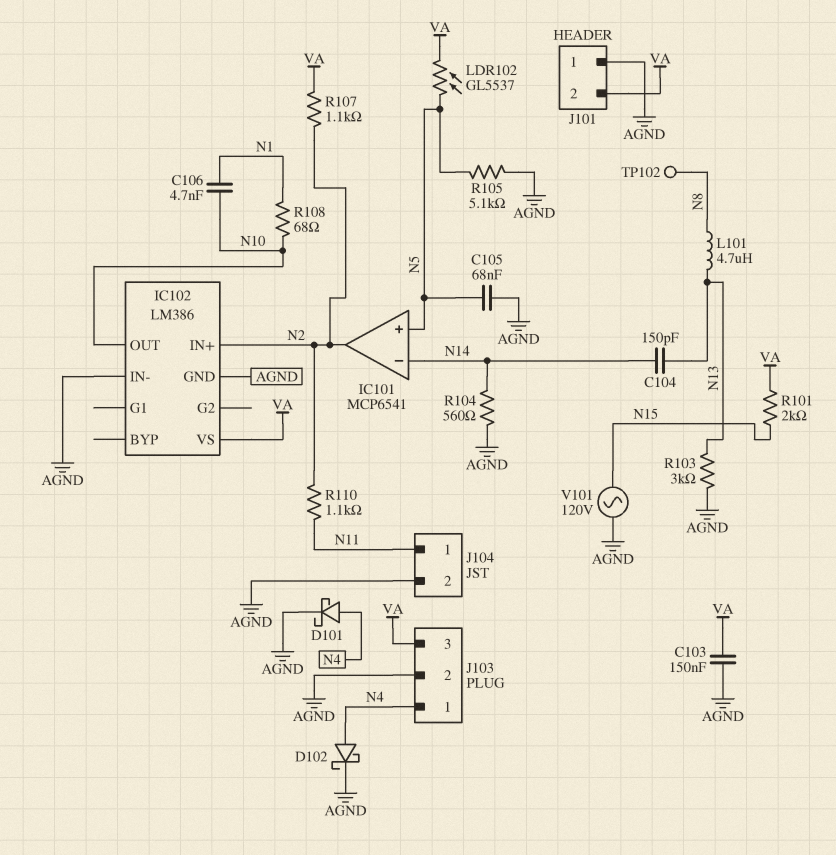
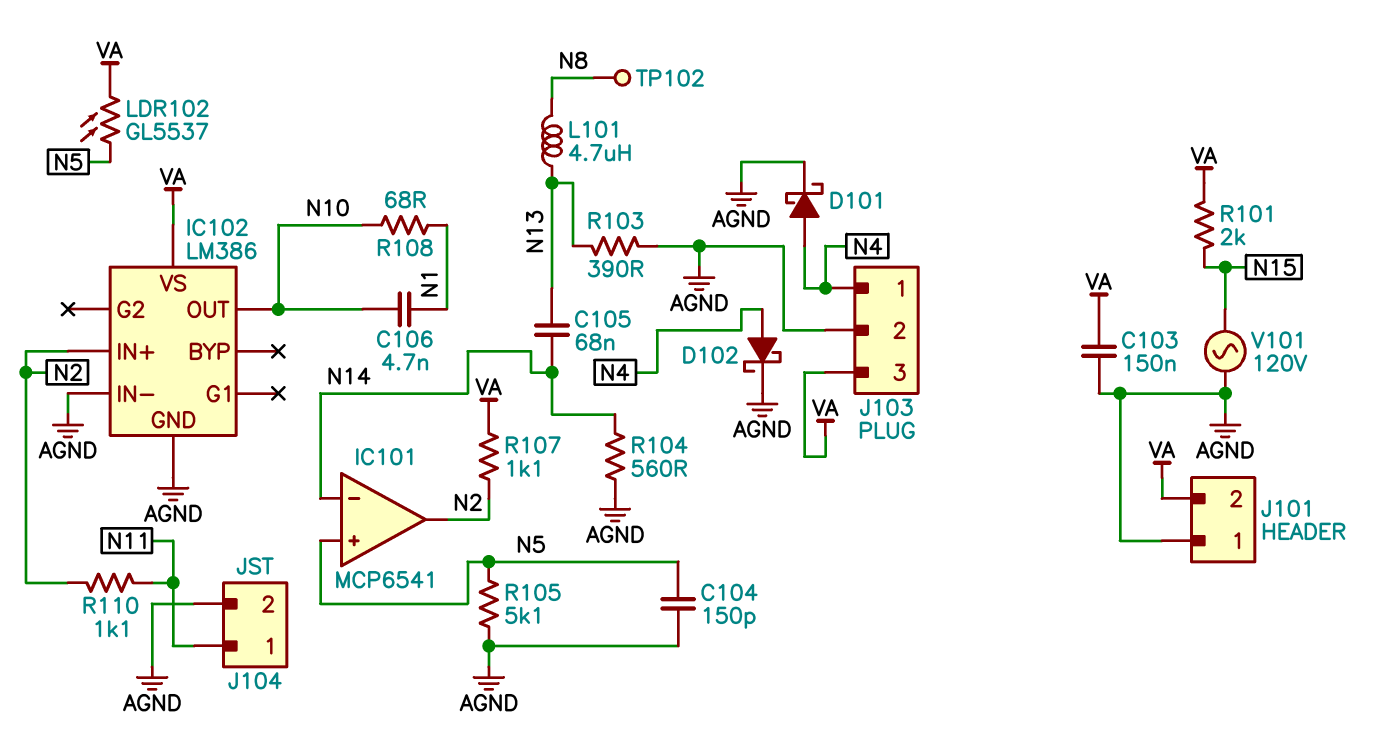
C104: 150pF (N13, N14) -> 150pF (AGND, N5)
C105: 68nF (AGND, N5) -> 68nF (N13, N14)
R103: 3k (AGND, N13) -> 390 (AGND, N13)

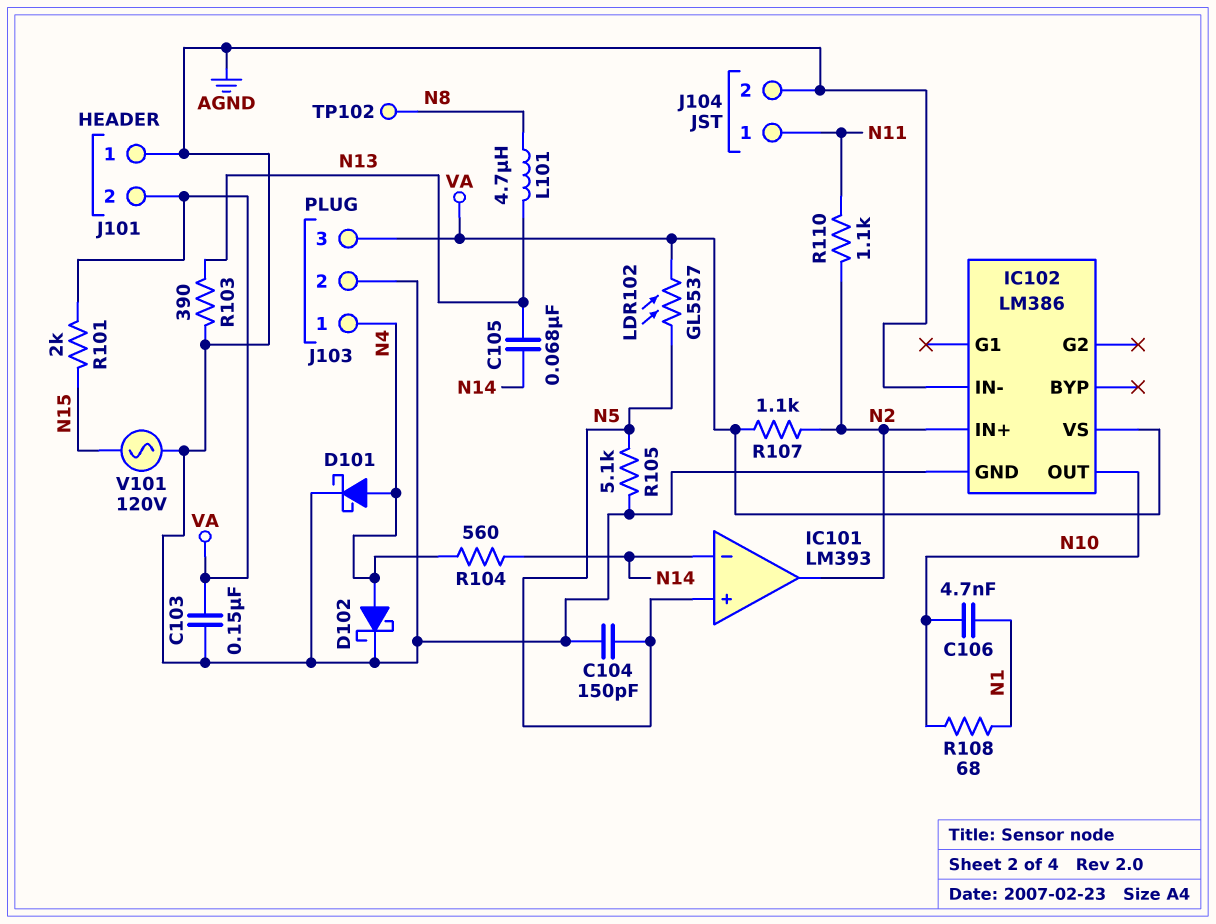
IC101: MCP6541 -> LM393
R104: 560 (AGND, N14) -> 560 (N4, N14)

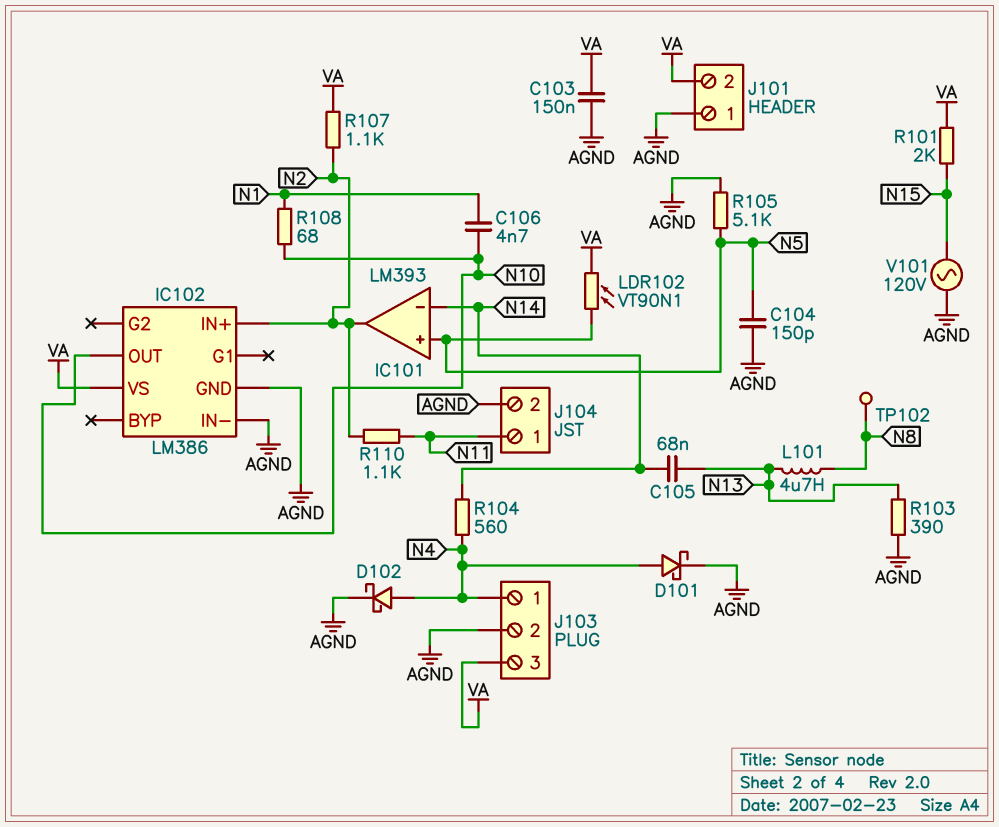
LDR102: GL5537 (N5, VA) -> VT90N1 (N5, VA)

